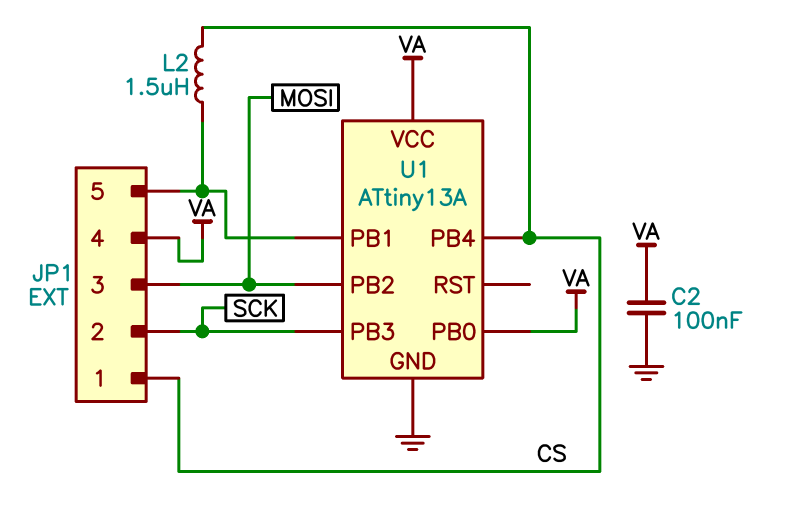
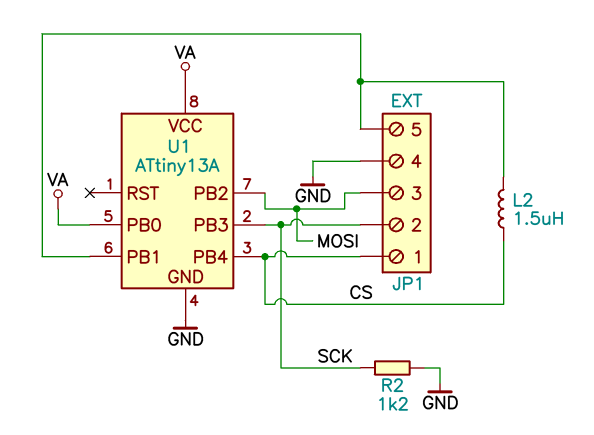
C2: 100nF (GND, VA) -> none
JP1 pin 4: VA -> GND
R2: none -> 1.2k (GND, SCK)

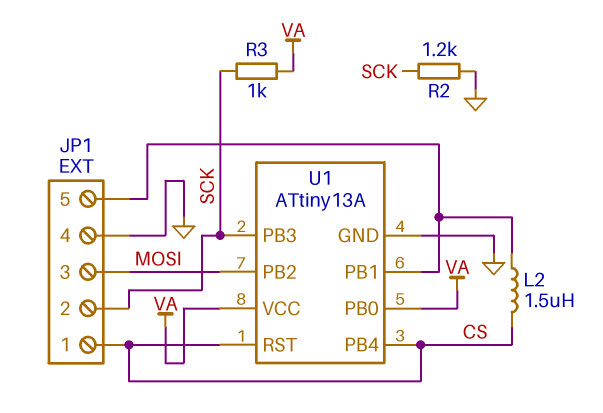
R3: none -> 1k (SCK, VA)
U1 pin RST: none -> CS

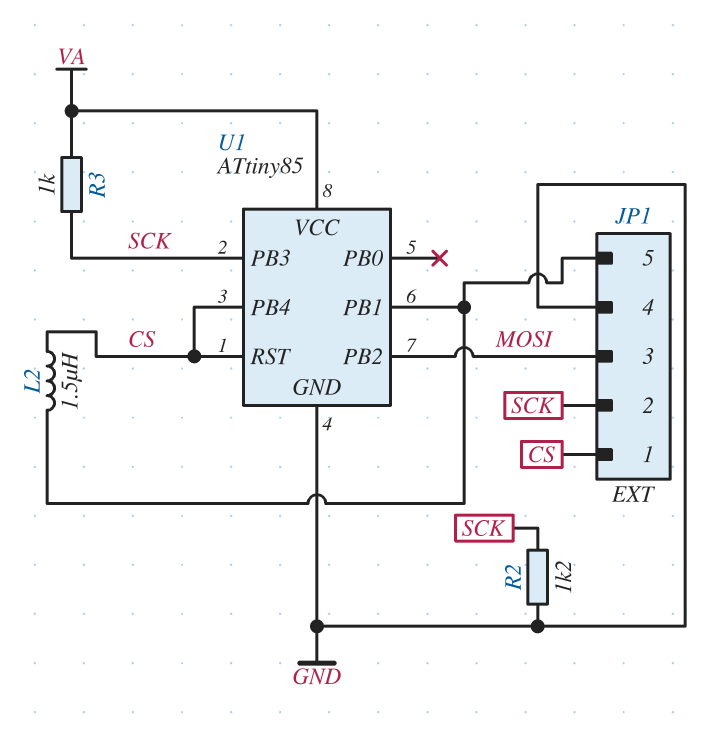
U1: ATtiny13A -> ATtiny85
U1 pin PB0: VA -> none

